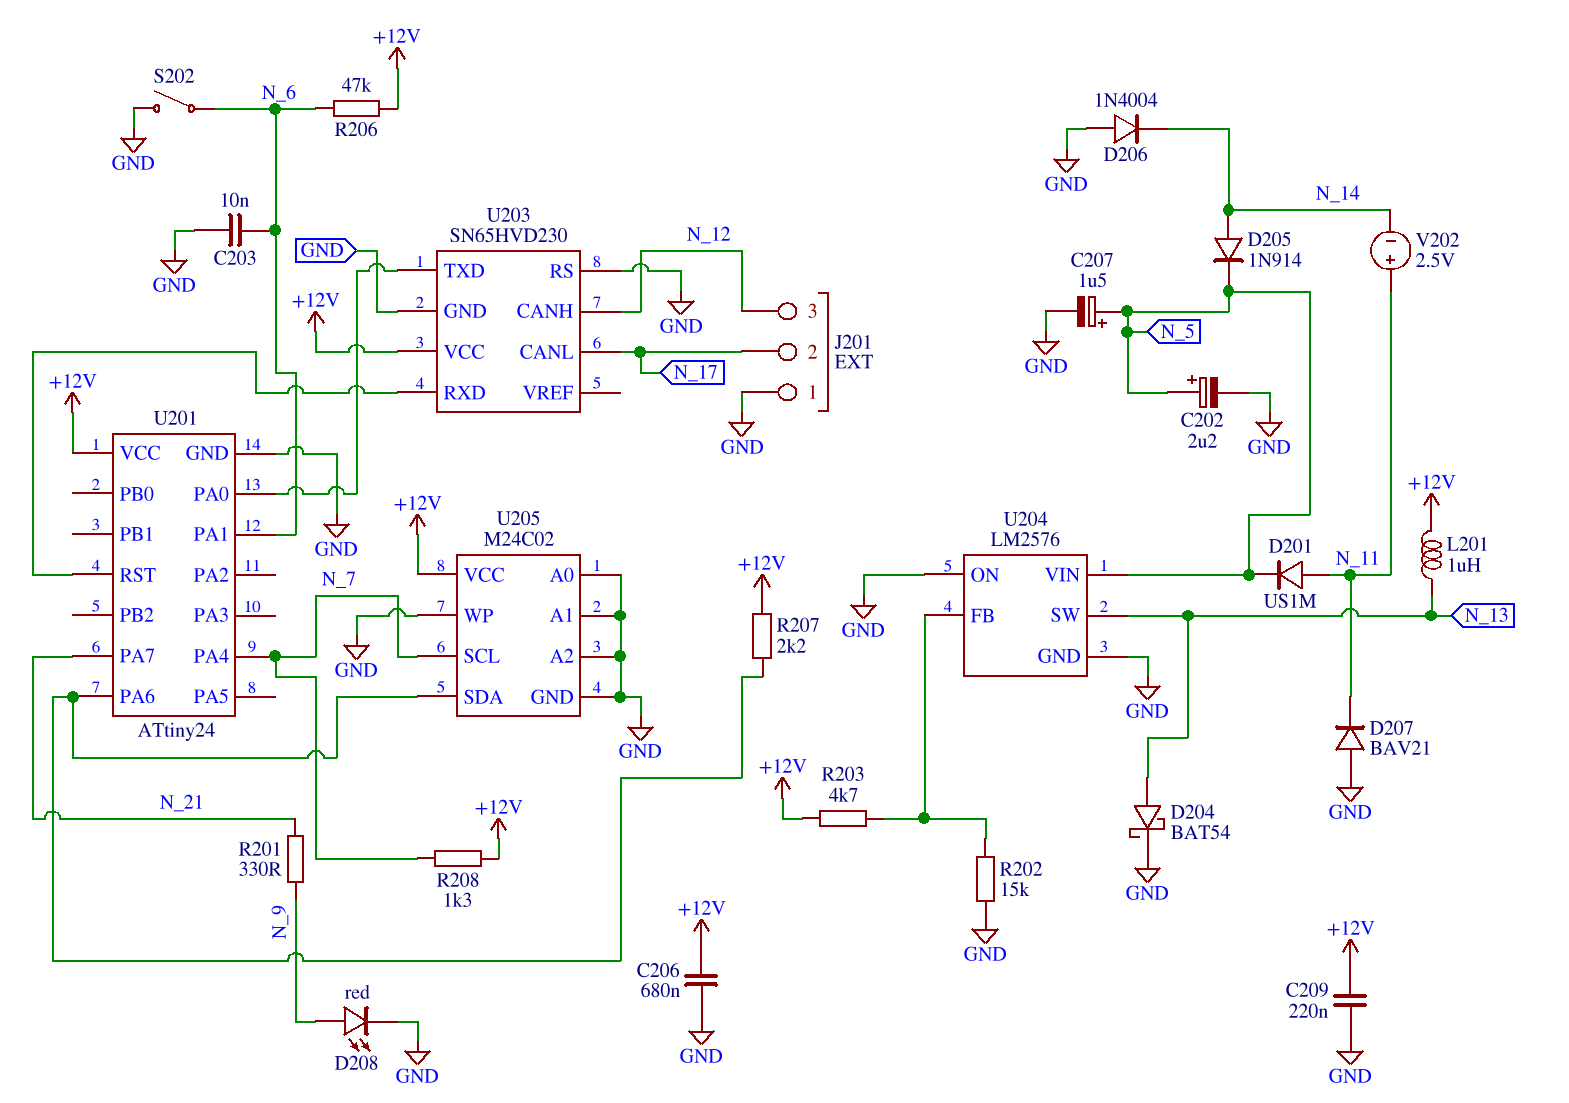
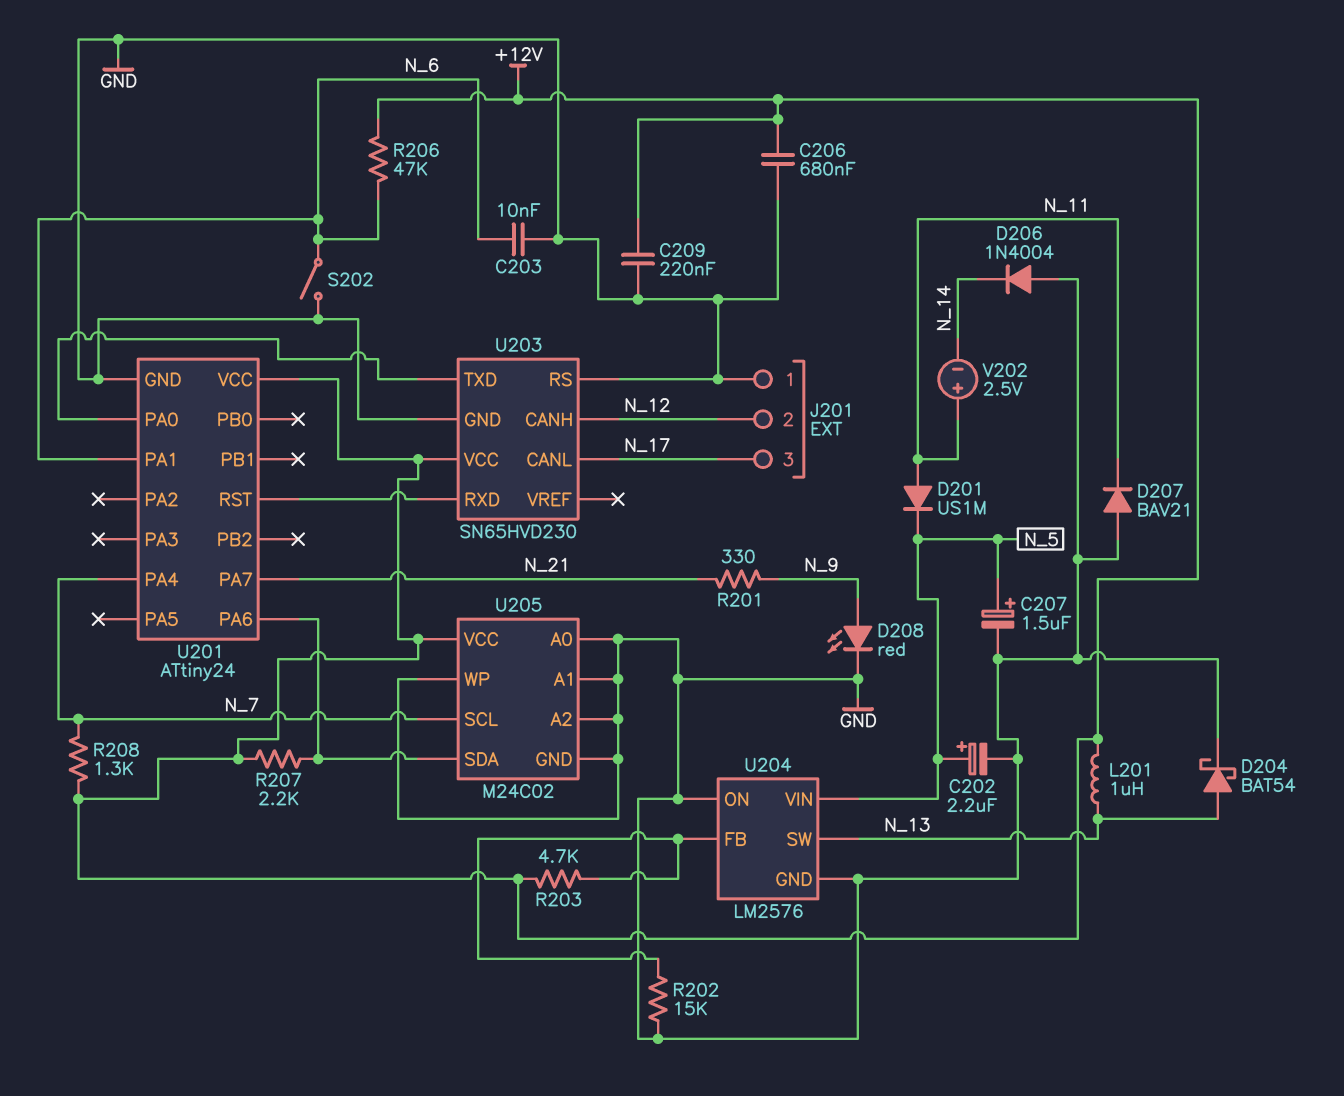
D205: diode 1N914 (A N_14, K N_5) -> none
J201 pin 2: N_17 -> N_12
J201 pin 3: N_12 -> N_17

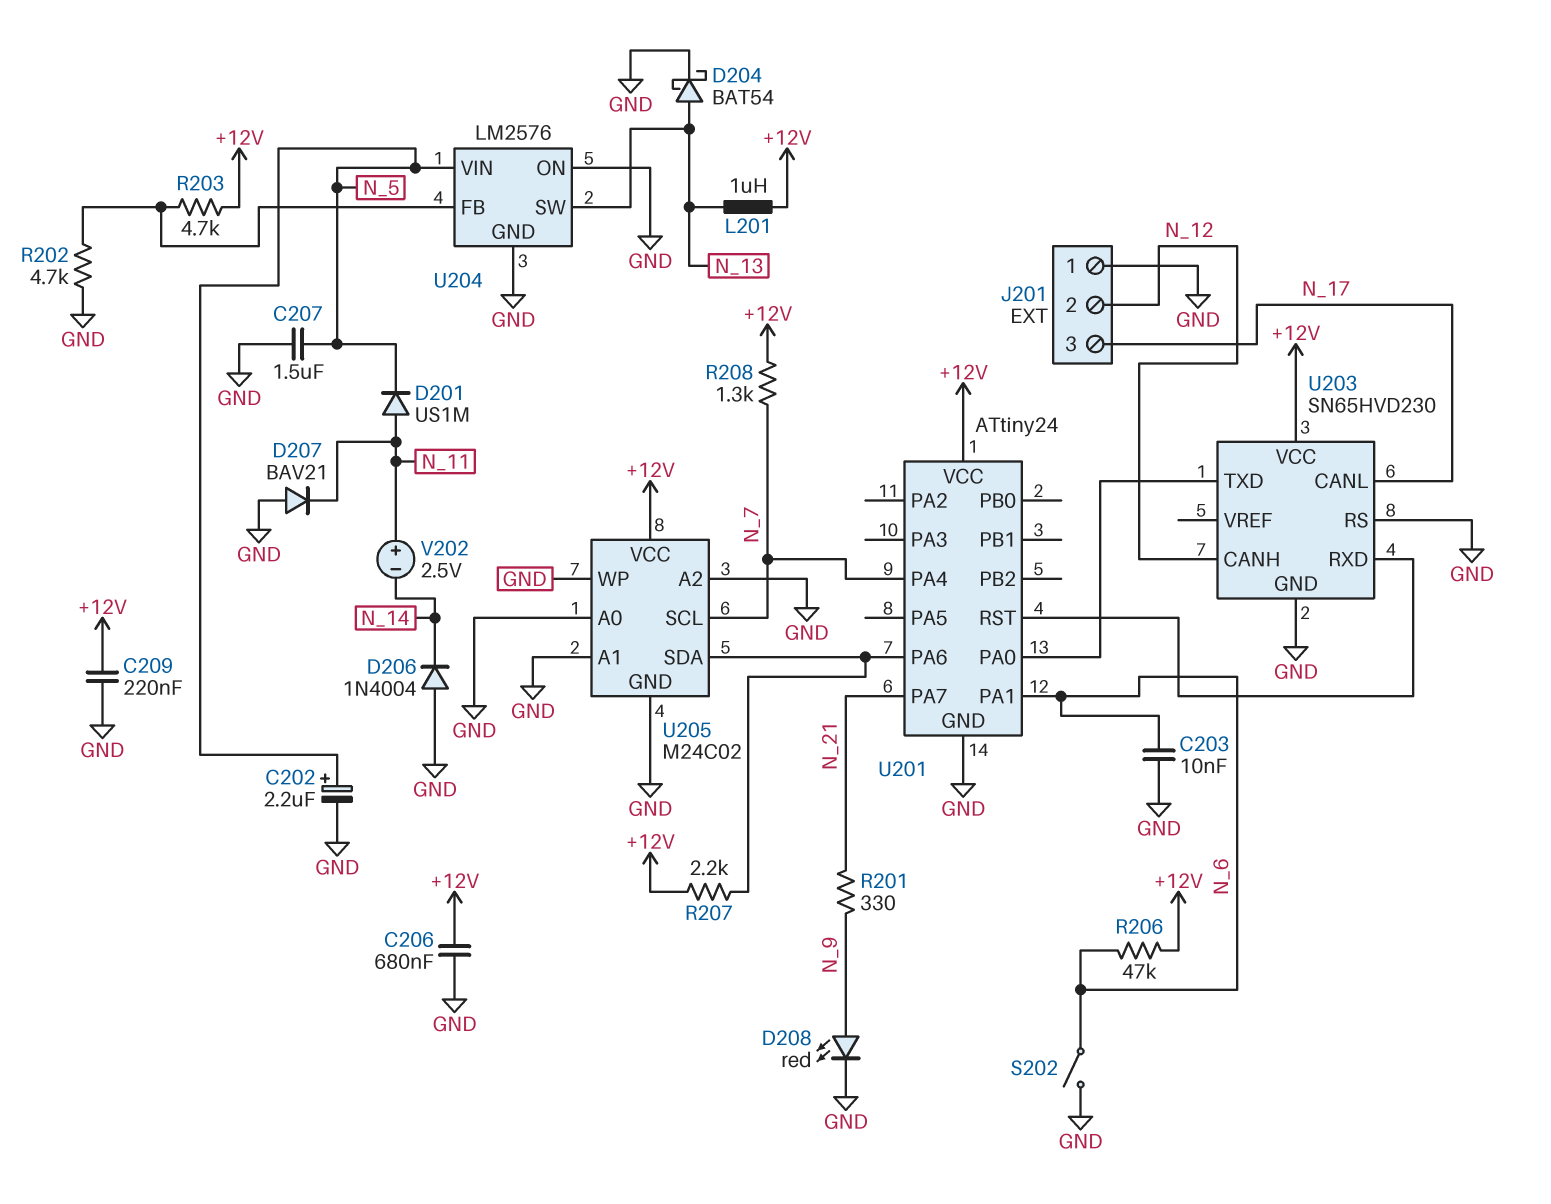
C207: 1.5uF (plus N_5, minus GND) -> 1.5uF (GND, N_5)
R202: 15k (GND, U204/FB) -> 4.7k (GND, U204/FB)

